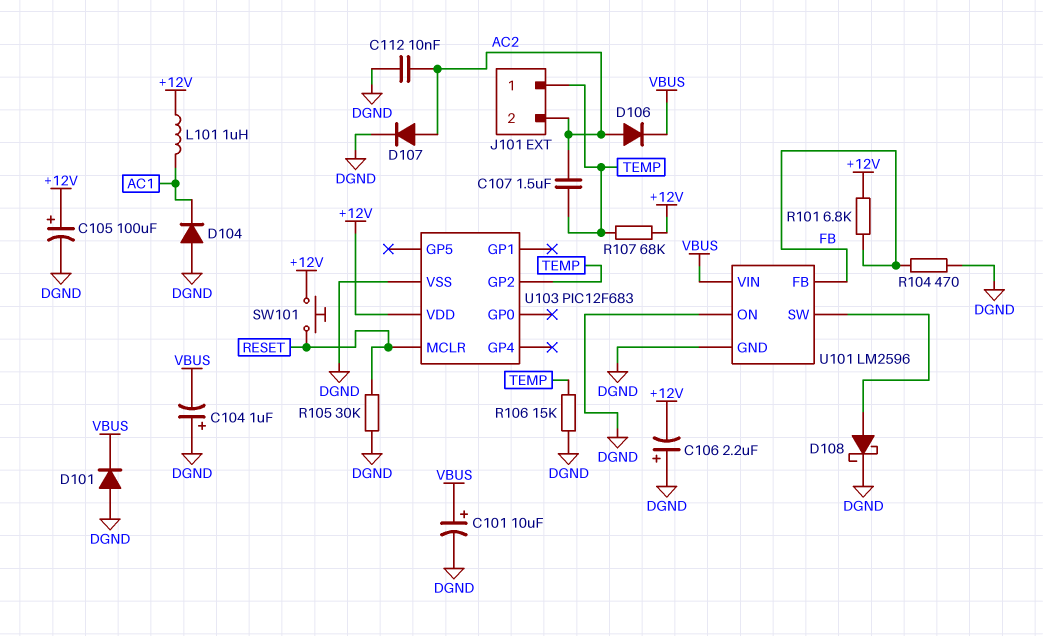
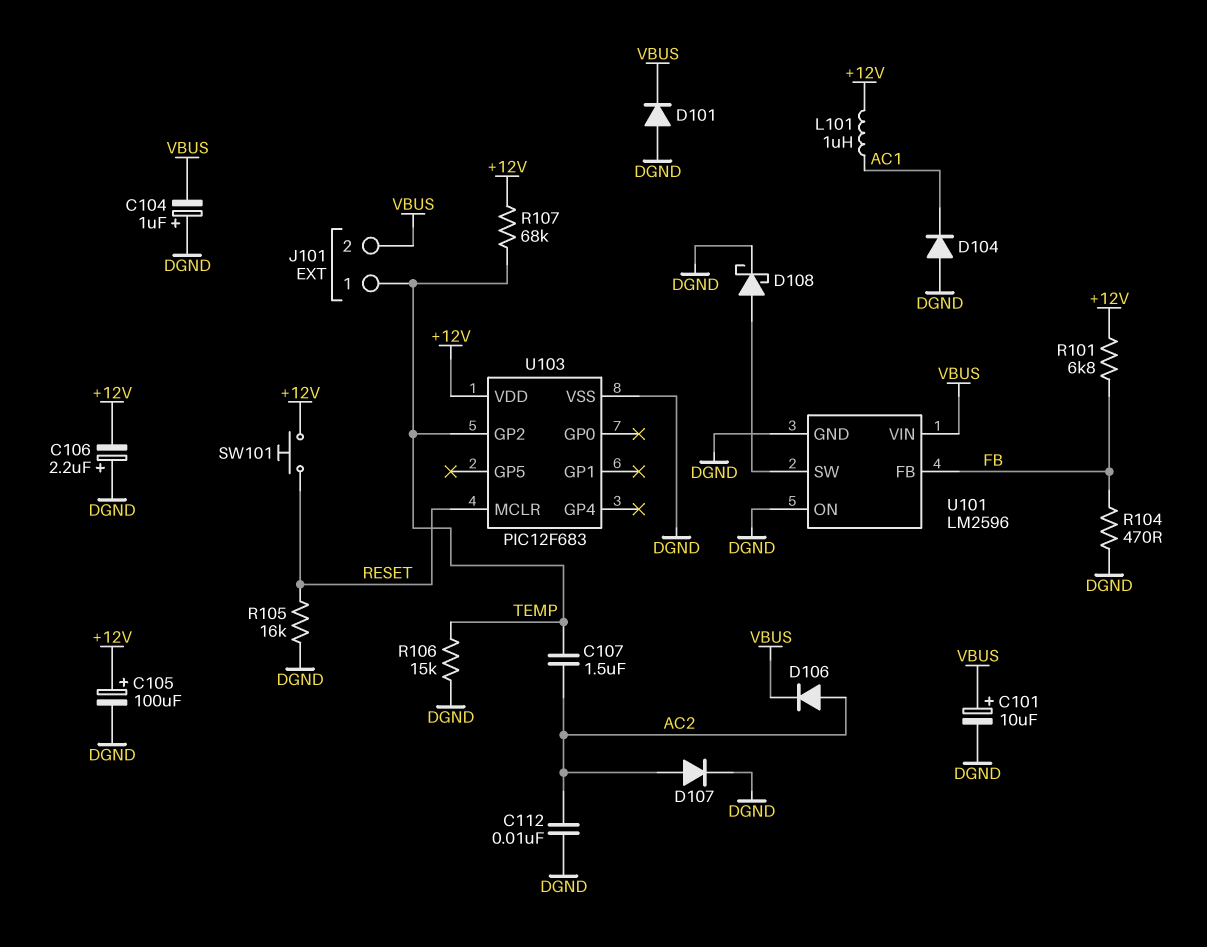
J101 pin 2: AC2 -> VBUS
R105: 30k (DGND, RESET) -> 16k (DGND, RESET)

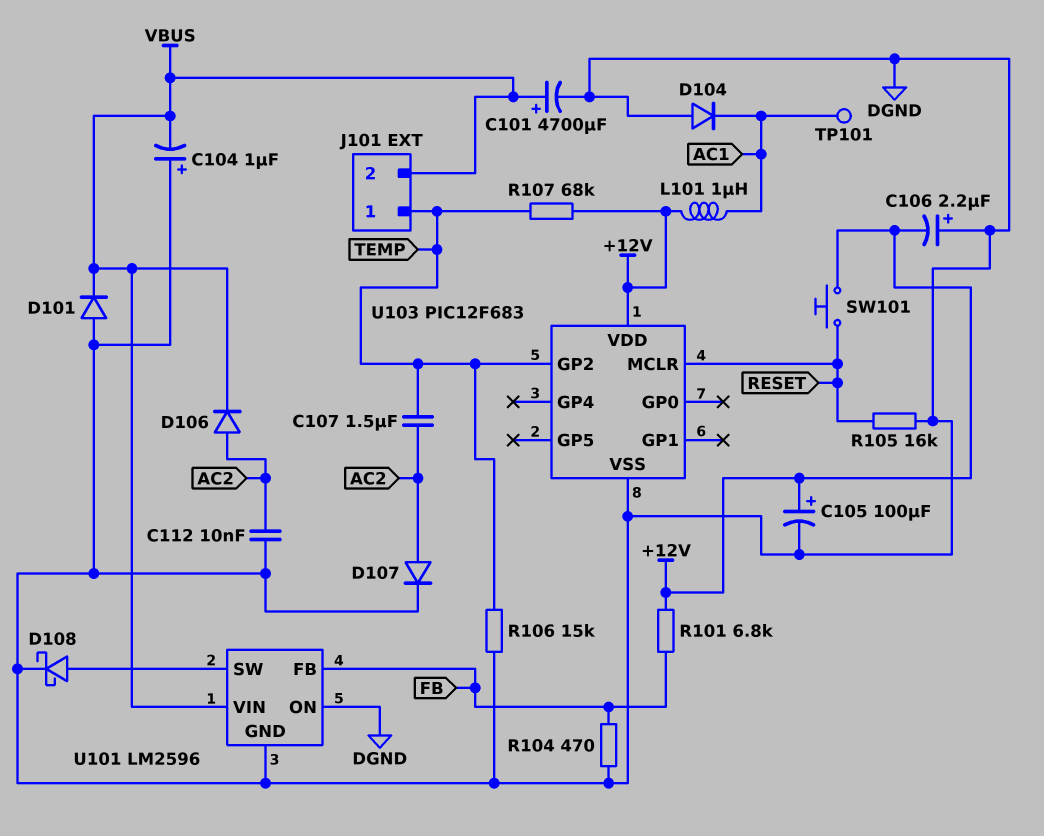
C101: 10uF (plus VBUS, minus DGND) -> 4700uF (plus VBUS, minus DGND)
TP101: none -> test point (AC1)

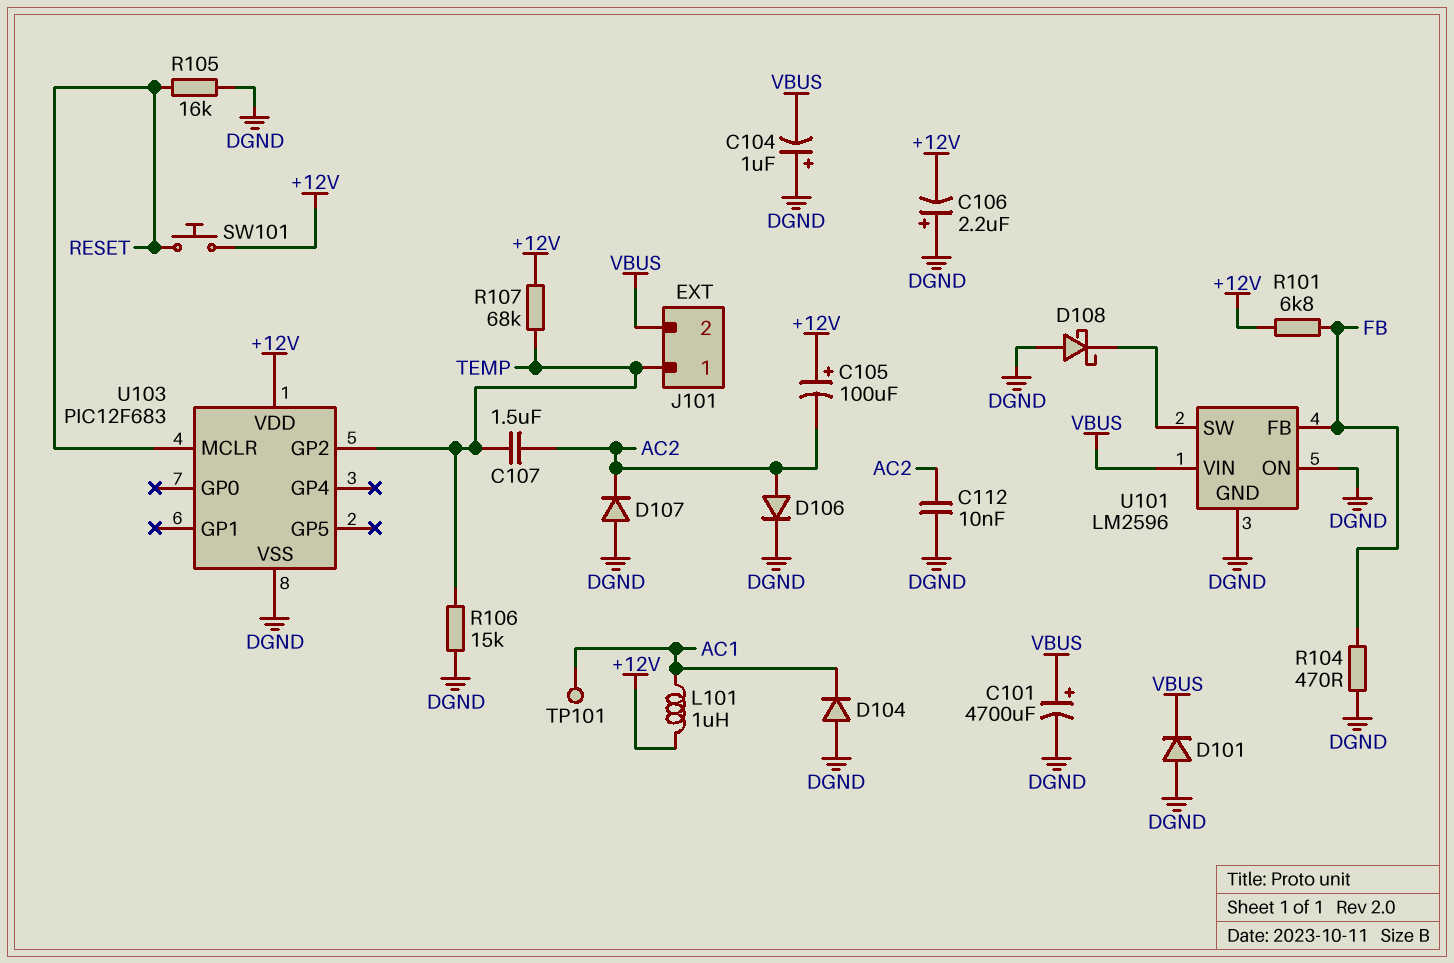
C105: 100uF (plus +12V, minus DGND) -> 100uF (plus +12V, minus AC2)
D106: diode (A AC2, K VBUS) -> diode (A AC2, K DGND)
D107: diode (A AC2, K DGND) -> diode (A DGND, K AC2)
D108: schottky (A U101/SW, K DGND) -> schottky (A DGND, K U101/SW)

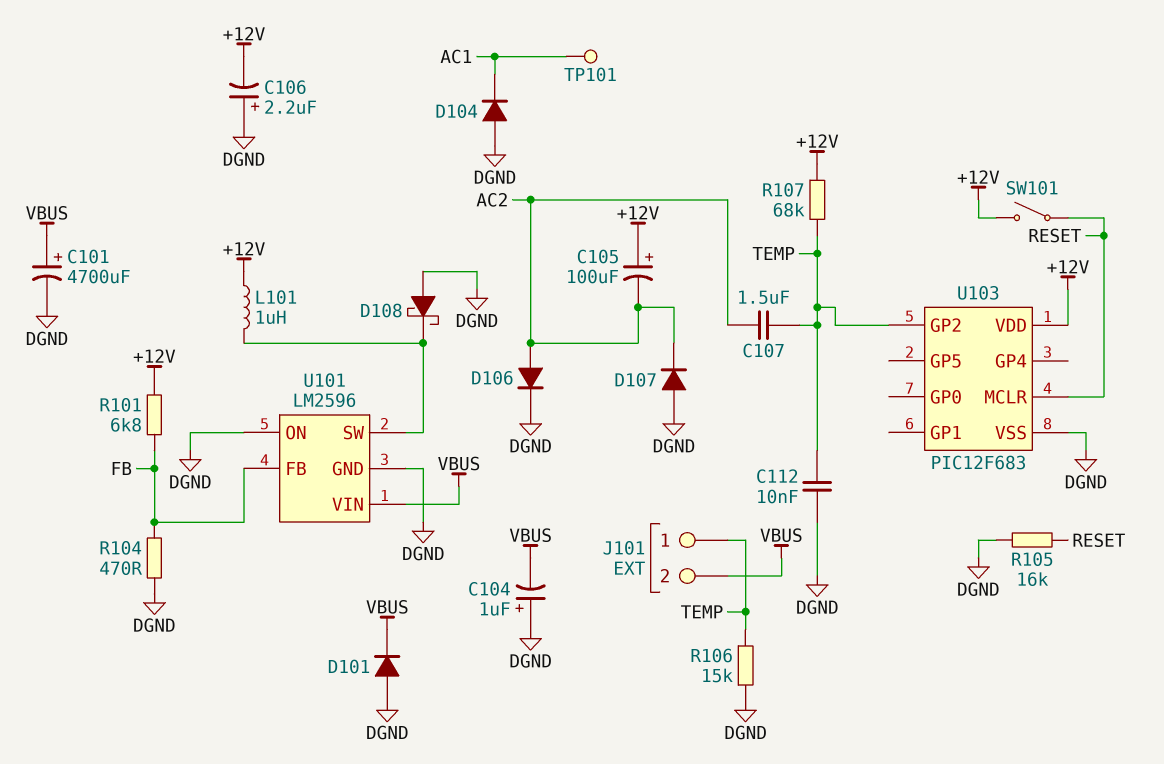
C112: 10nF (AC2, DGND) -> 10nF (DGND, TEMP)
L101: 1uH (+12V, AC1) -> 1uH (+12V, U101/SW)
SW101: button (+12V, RESET) -> switch (+12V, RESET)

